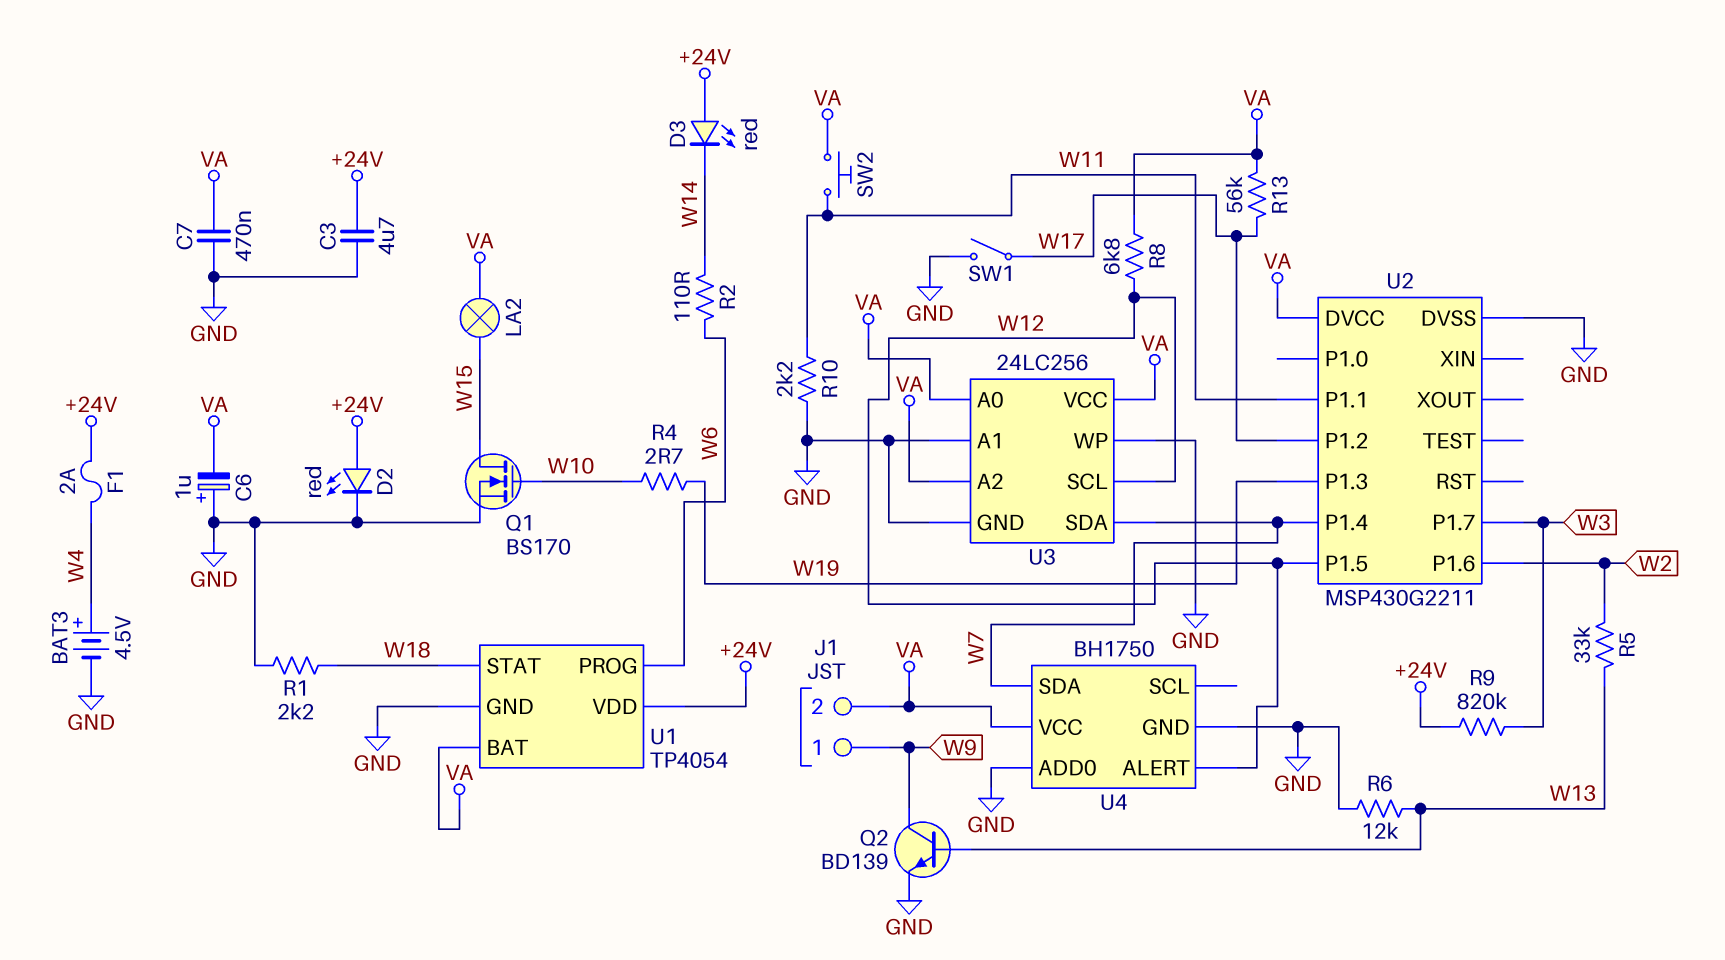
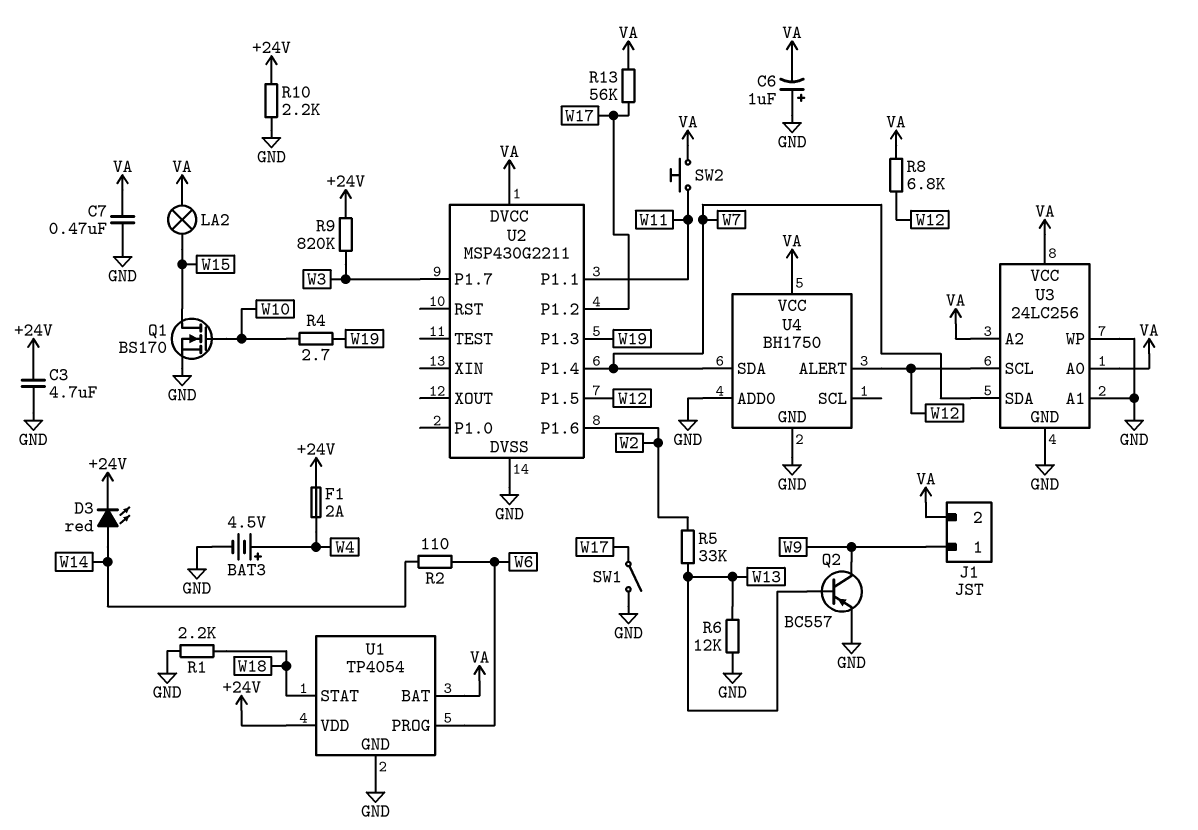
D2: LED red (A +24V, K GND) -> none
D3: LED red (A +24V, K W14) -> LED red (A W14, K +24V)
Q2: NPN BD139 (B W13, C W9, E GND) -> PNP BC557 (B W13, C W9, E GND)
R10: 2.2k (GND, W11) -> 2.2k (+24V, GND)

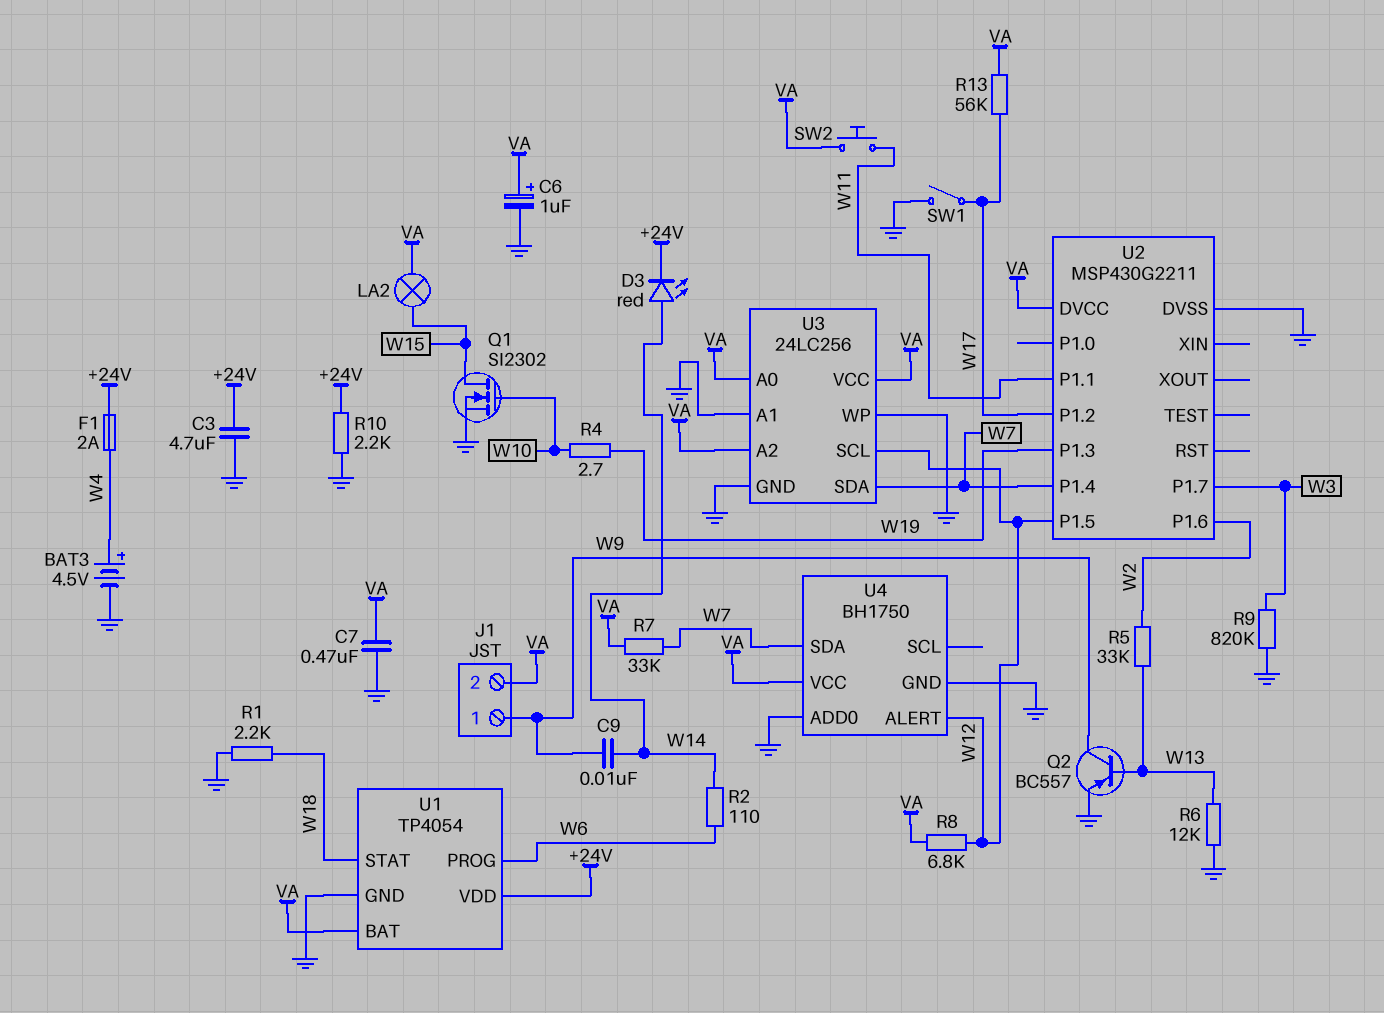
C6: 1uF (plus GND, minus VA) -> 1uF (plus VA, minus GND)
C9: none -> 10nF (W9, W14)
Q1: NMOS BS170 (G W10, D W15, S GND) -> NMOS SI2302 (G W10, D W15, S GND)
R7: none -> 33k (VA, W7)
R9: 820k (+24V, W3) -> 820k (GND, W3)

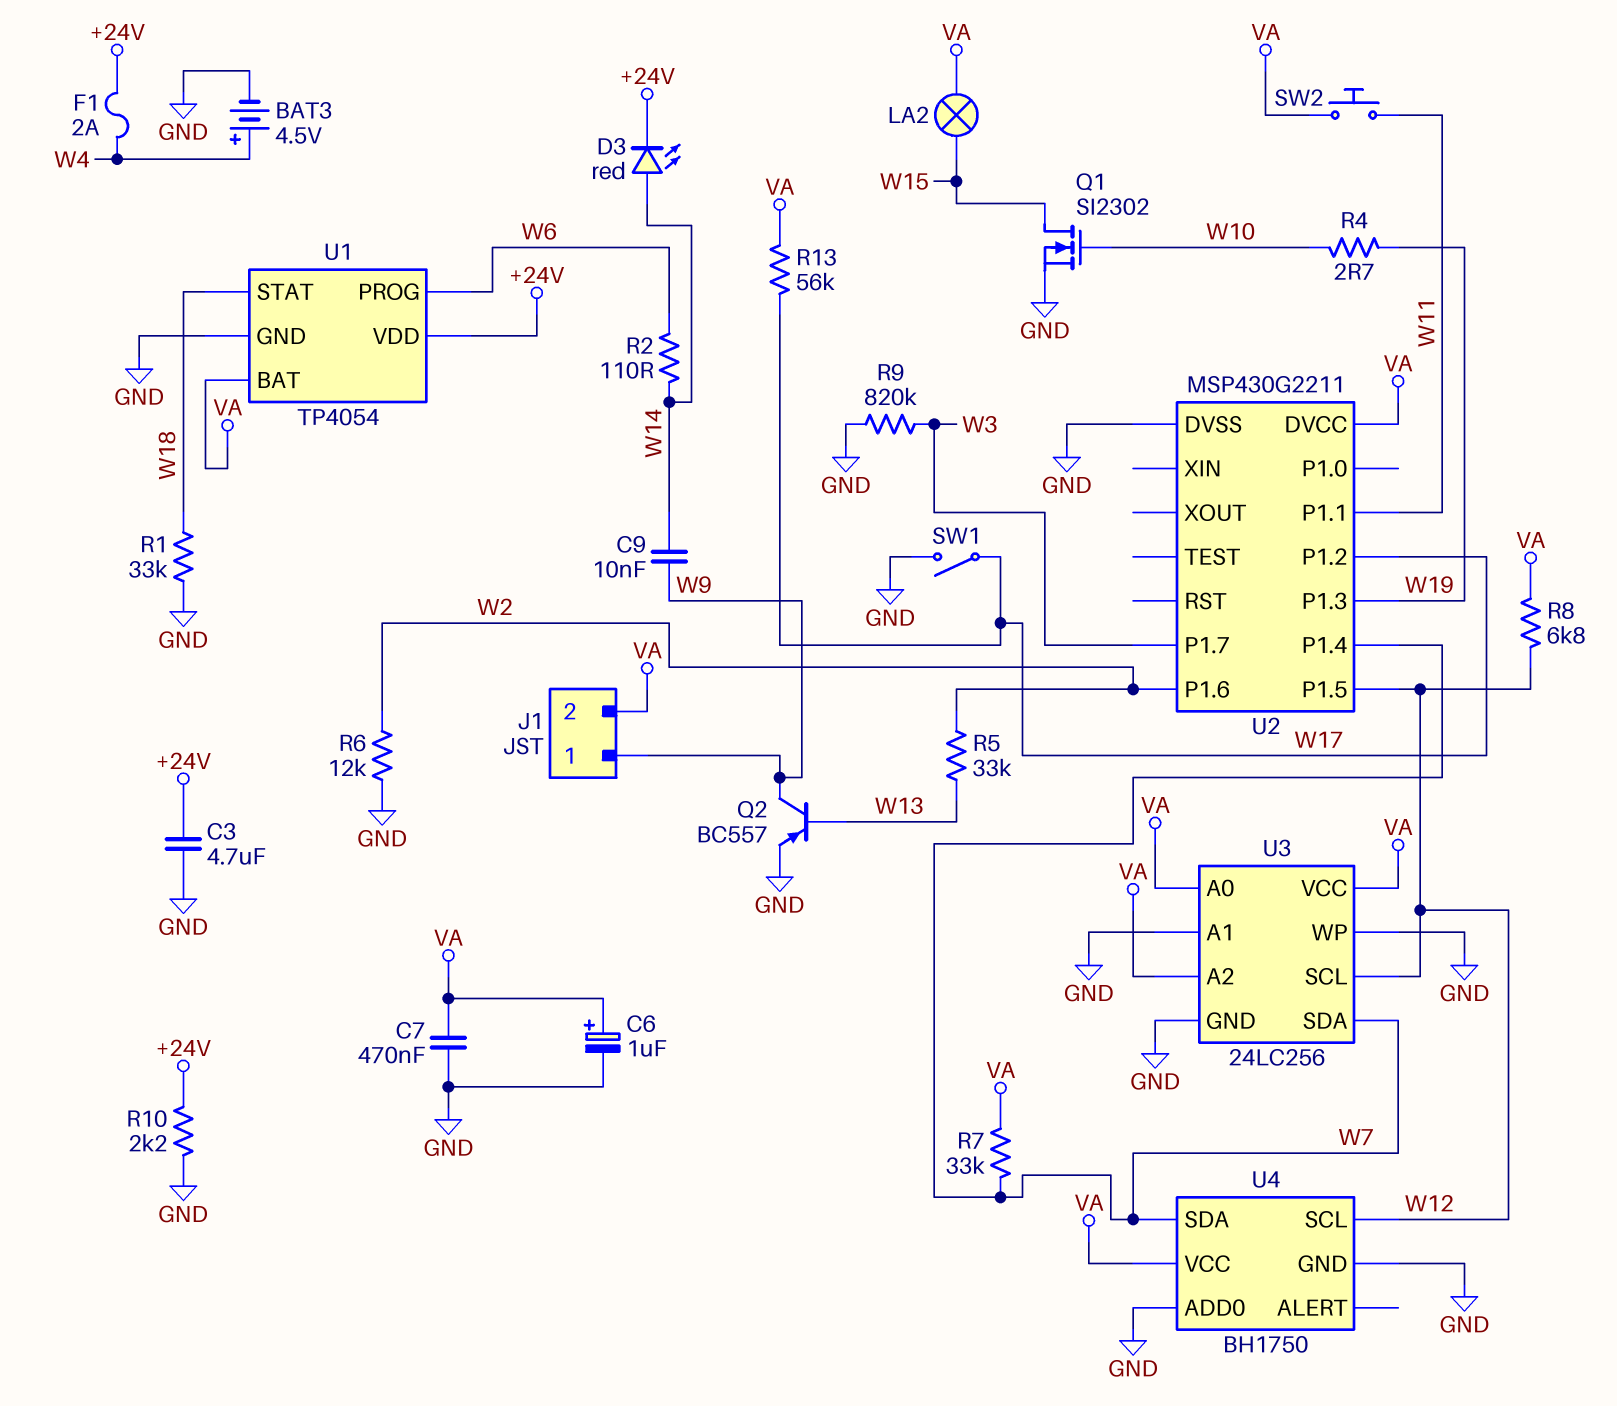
R1: 2.2k (GND, W18) -> 33k (GND, W18)
R6: 12k (GND, W13) -> 12k (GND, W2)
U4 pin ALERT: W12 -> none
U4 pin SCL: none -> W12

